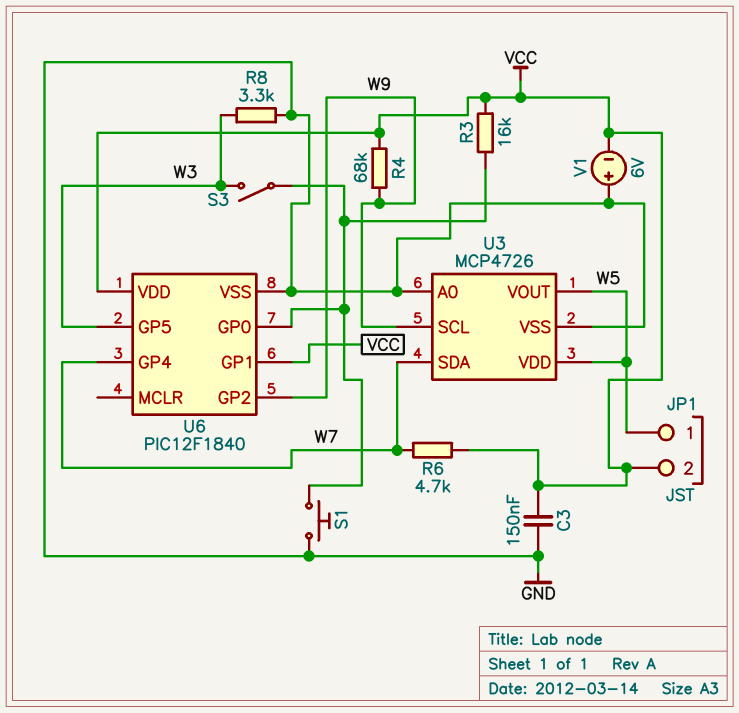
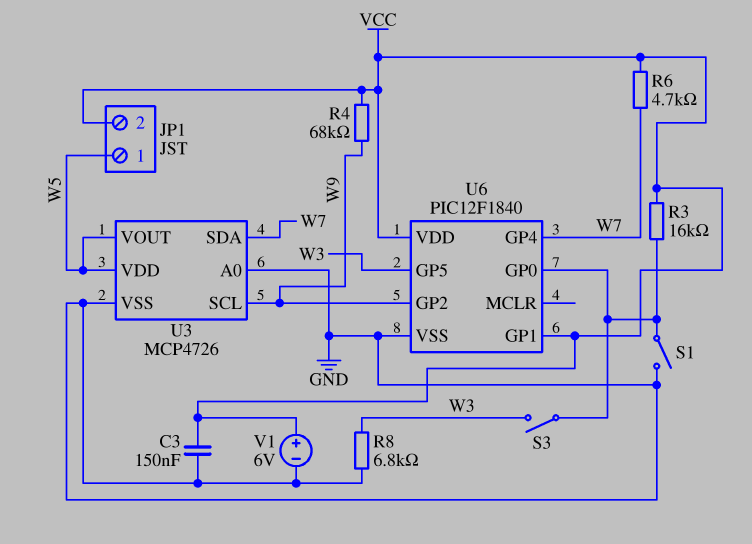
R8: 3.3k (GND, W3) -> 6.8k (GND, W3)
S1: button (GND, U6/GP0) -> switch (GND, U6/GP0)
V1: 6V (plus GND, minus VCC) -> 6V (plus VCC, minus GND)

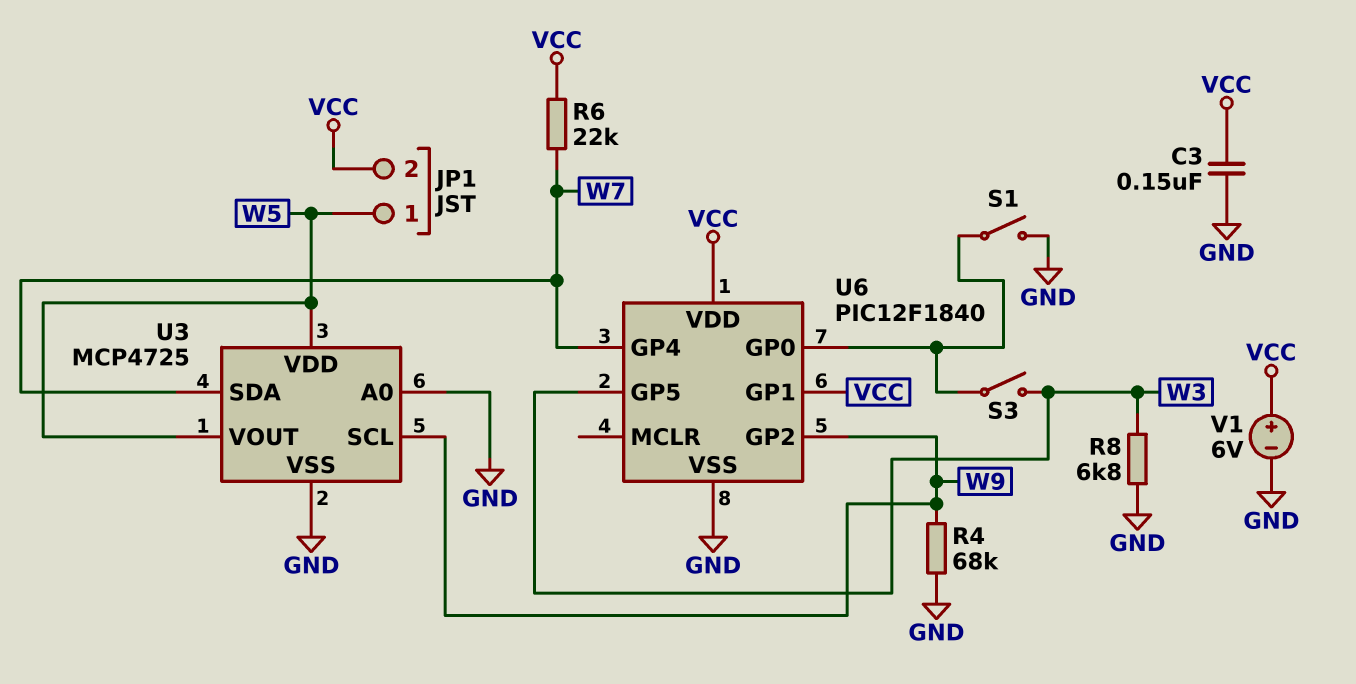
R3: 16k (U6/GP0, VCC) -> none
R4: 68k (VCC, W9) -> 68k (GND, W9)
R6: 4.7k (VCC, W7) -> 22k (VCC, W7)
U3: MCP4726 -> MCP4725

